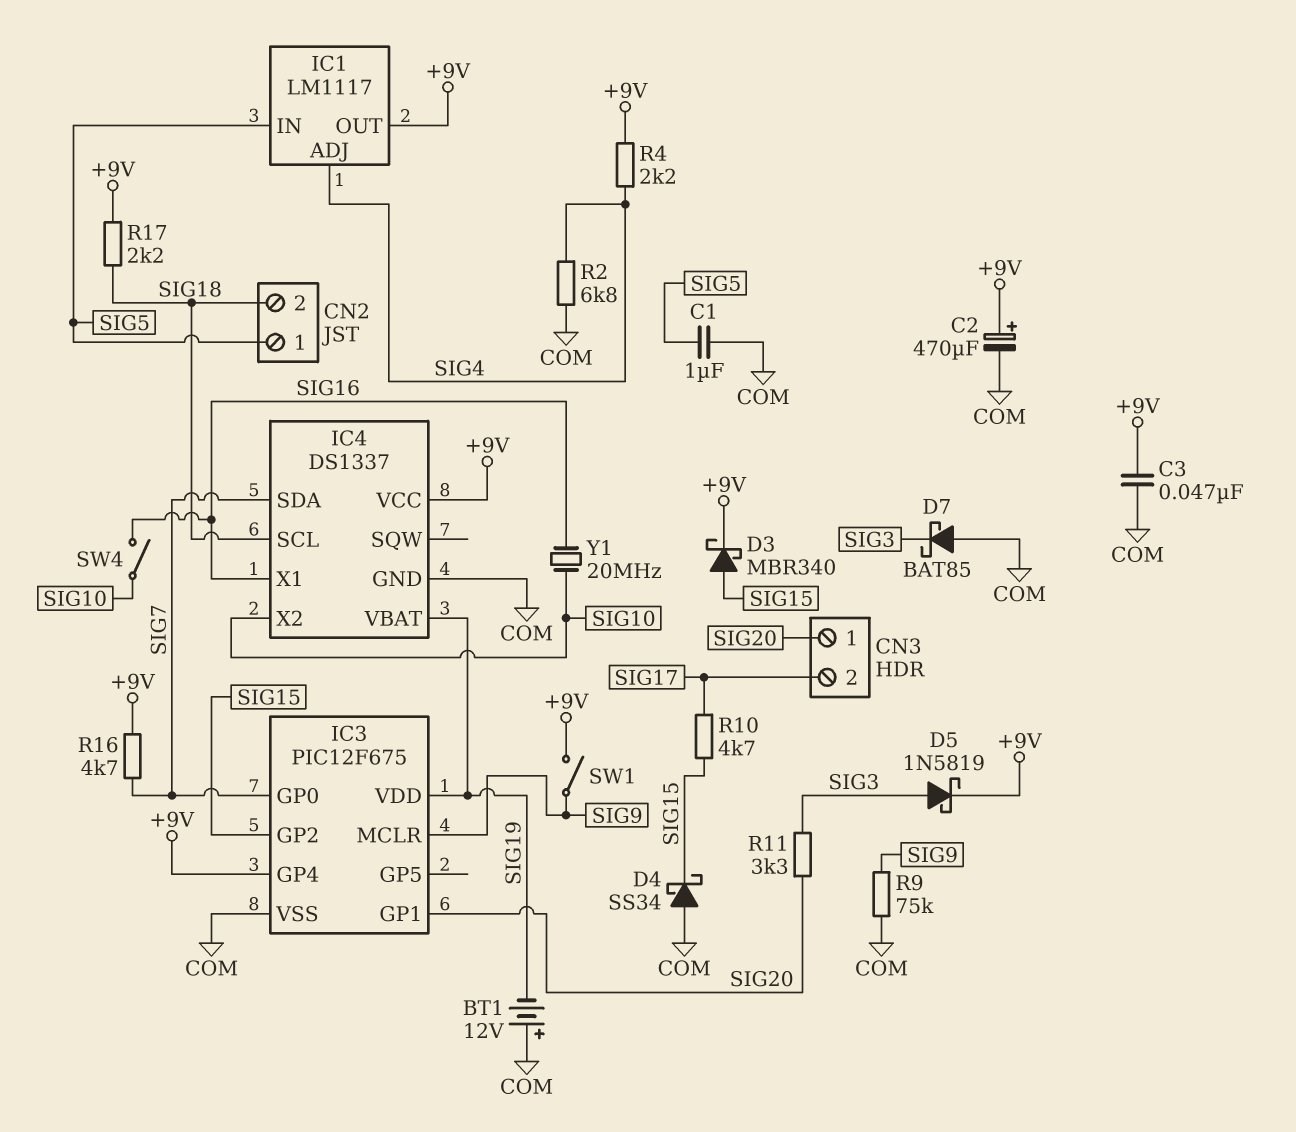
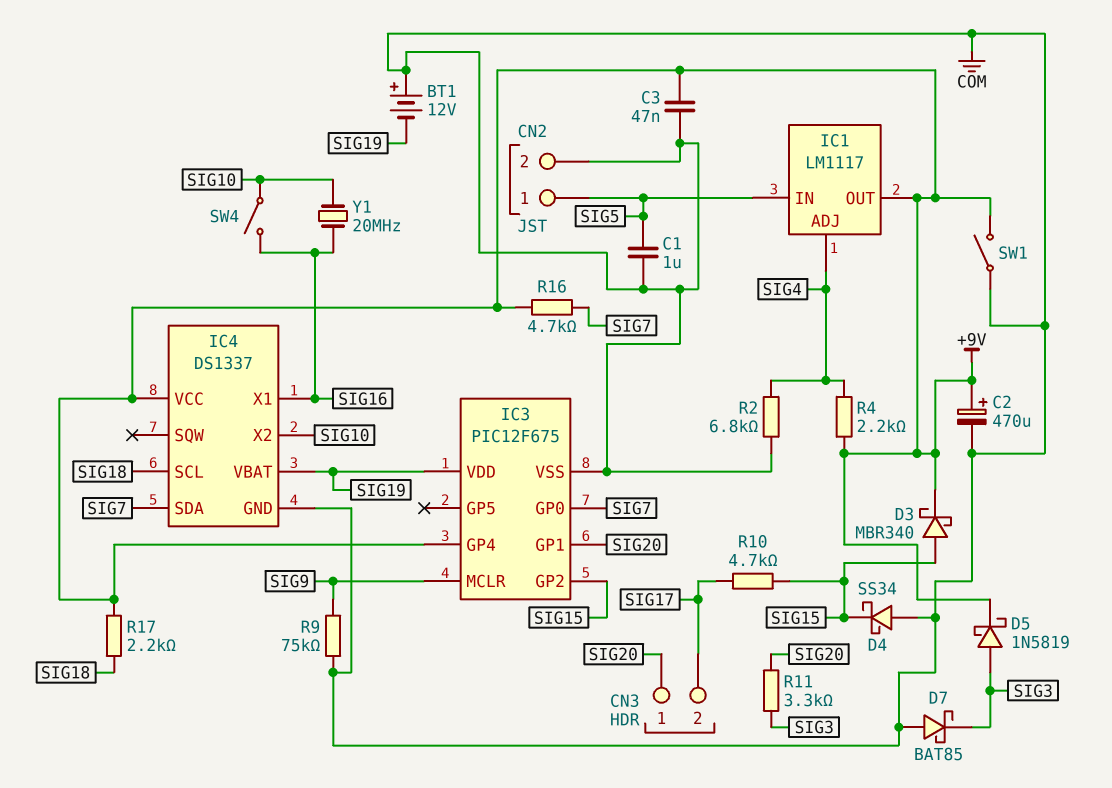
CN2 pin 2: SIG18 -> COM
SW1: switch (+9V, SIG9) -> switch (+9V, COM)

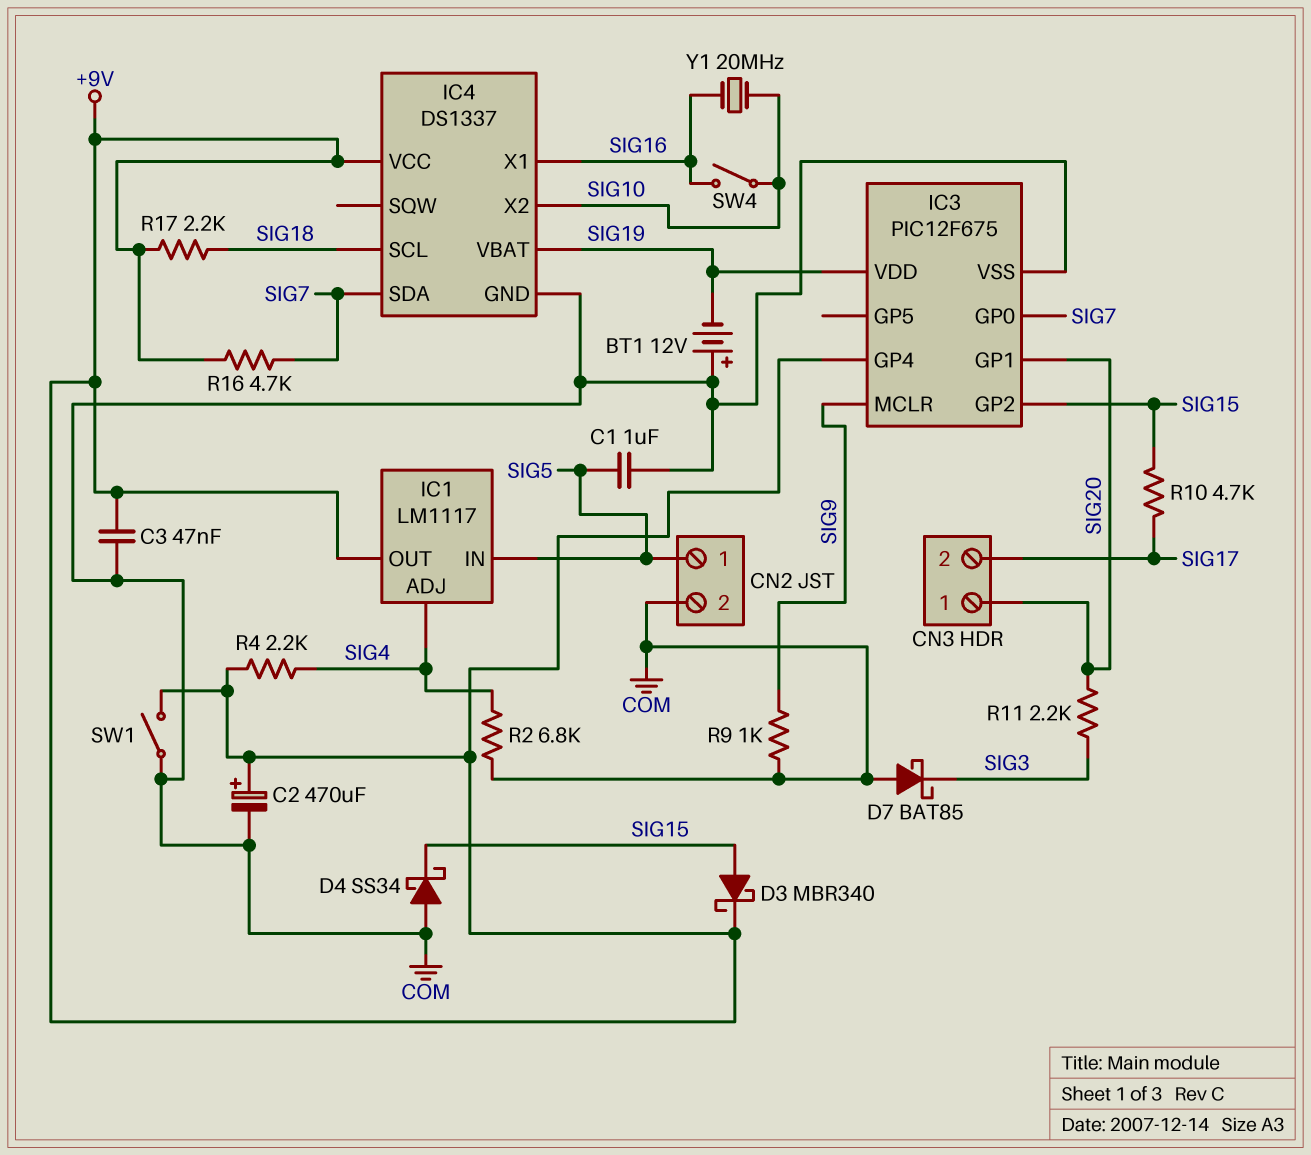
D5: schottky 1N5819 (A SIG3, K +9V) -> none
R9: 75k (COM, SIG9) -> 1k (COM, SIG9)
R11: 3.3k (SIG3, SIG20) -> 2.2k (SIG3, SIG20)

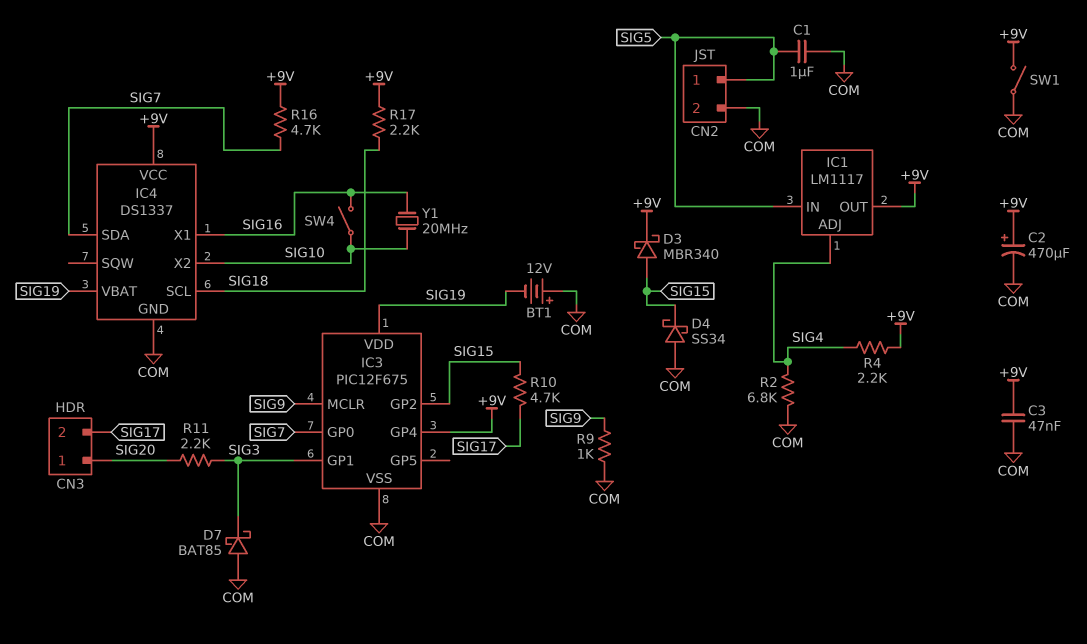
IC3 pin GP1: SIG20 -> SIG3

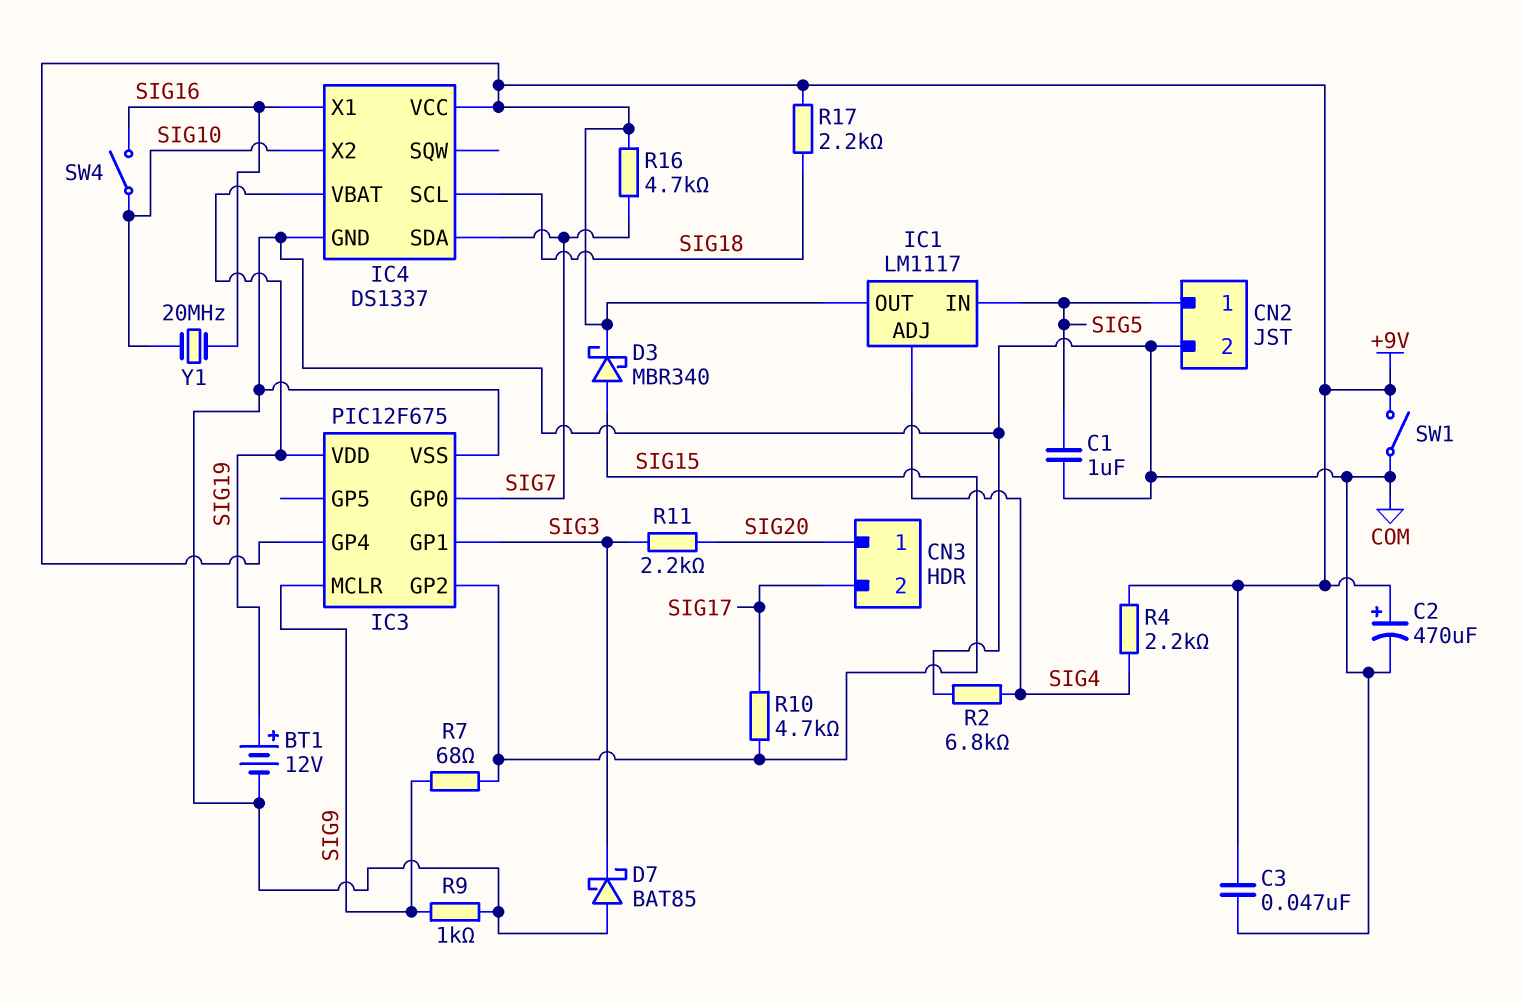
BT1: 12V (plus COM, minus SIG19) -> 12V (plus SIG19, minus COM)
D4: schottky SS34 (A COM, K SIG15) -> none
R7: none -> 68 (SIG9, SIG15)

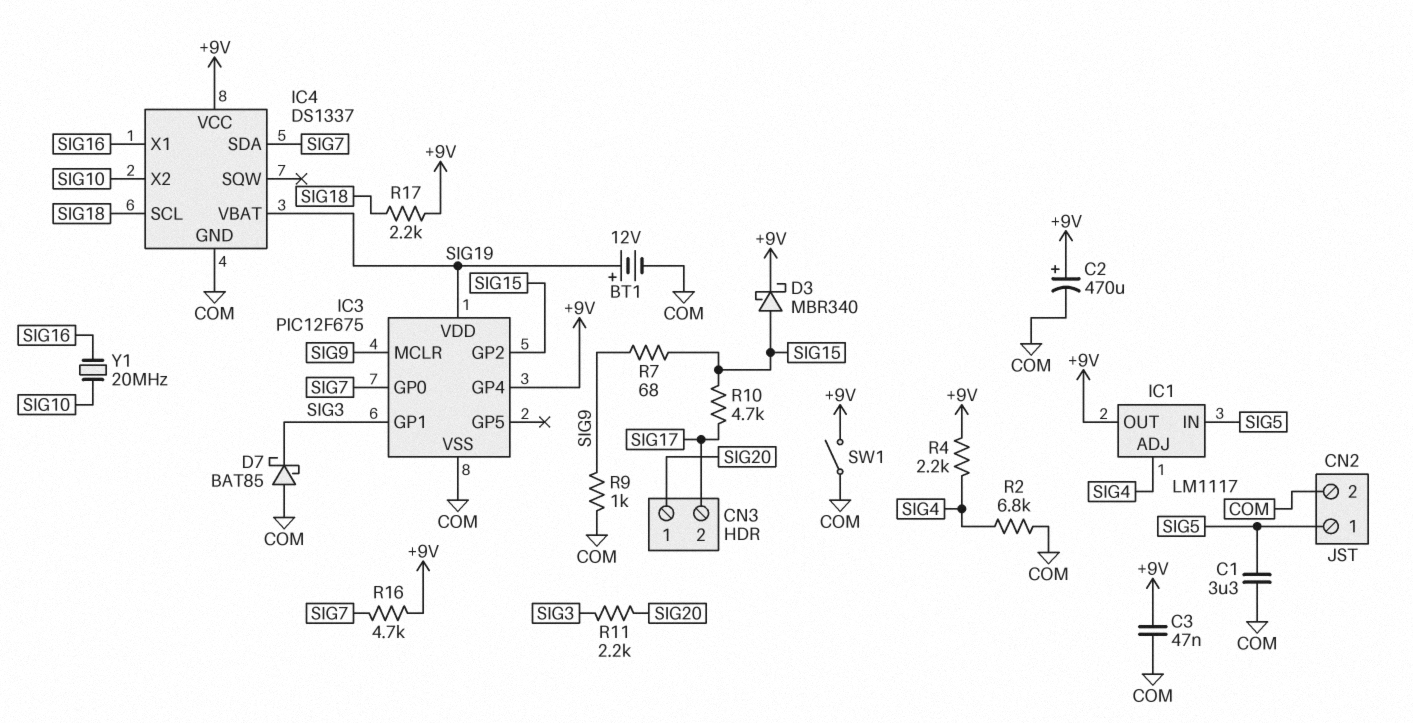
C1: 1uF (COM, SIG5) -> 3.3uF (COM, SIG5)
SW4: switch (SIG10, SIG16) -> none

